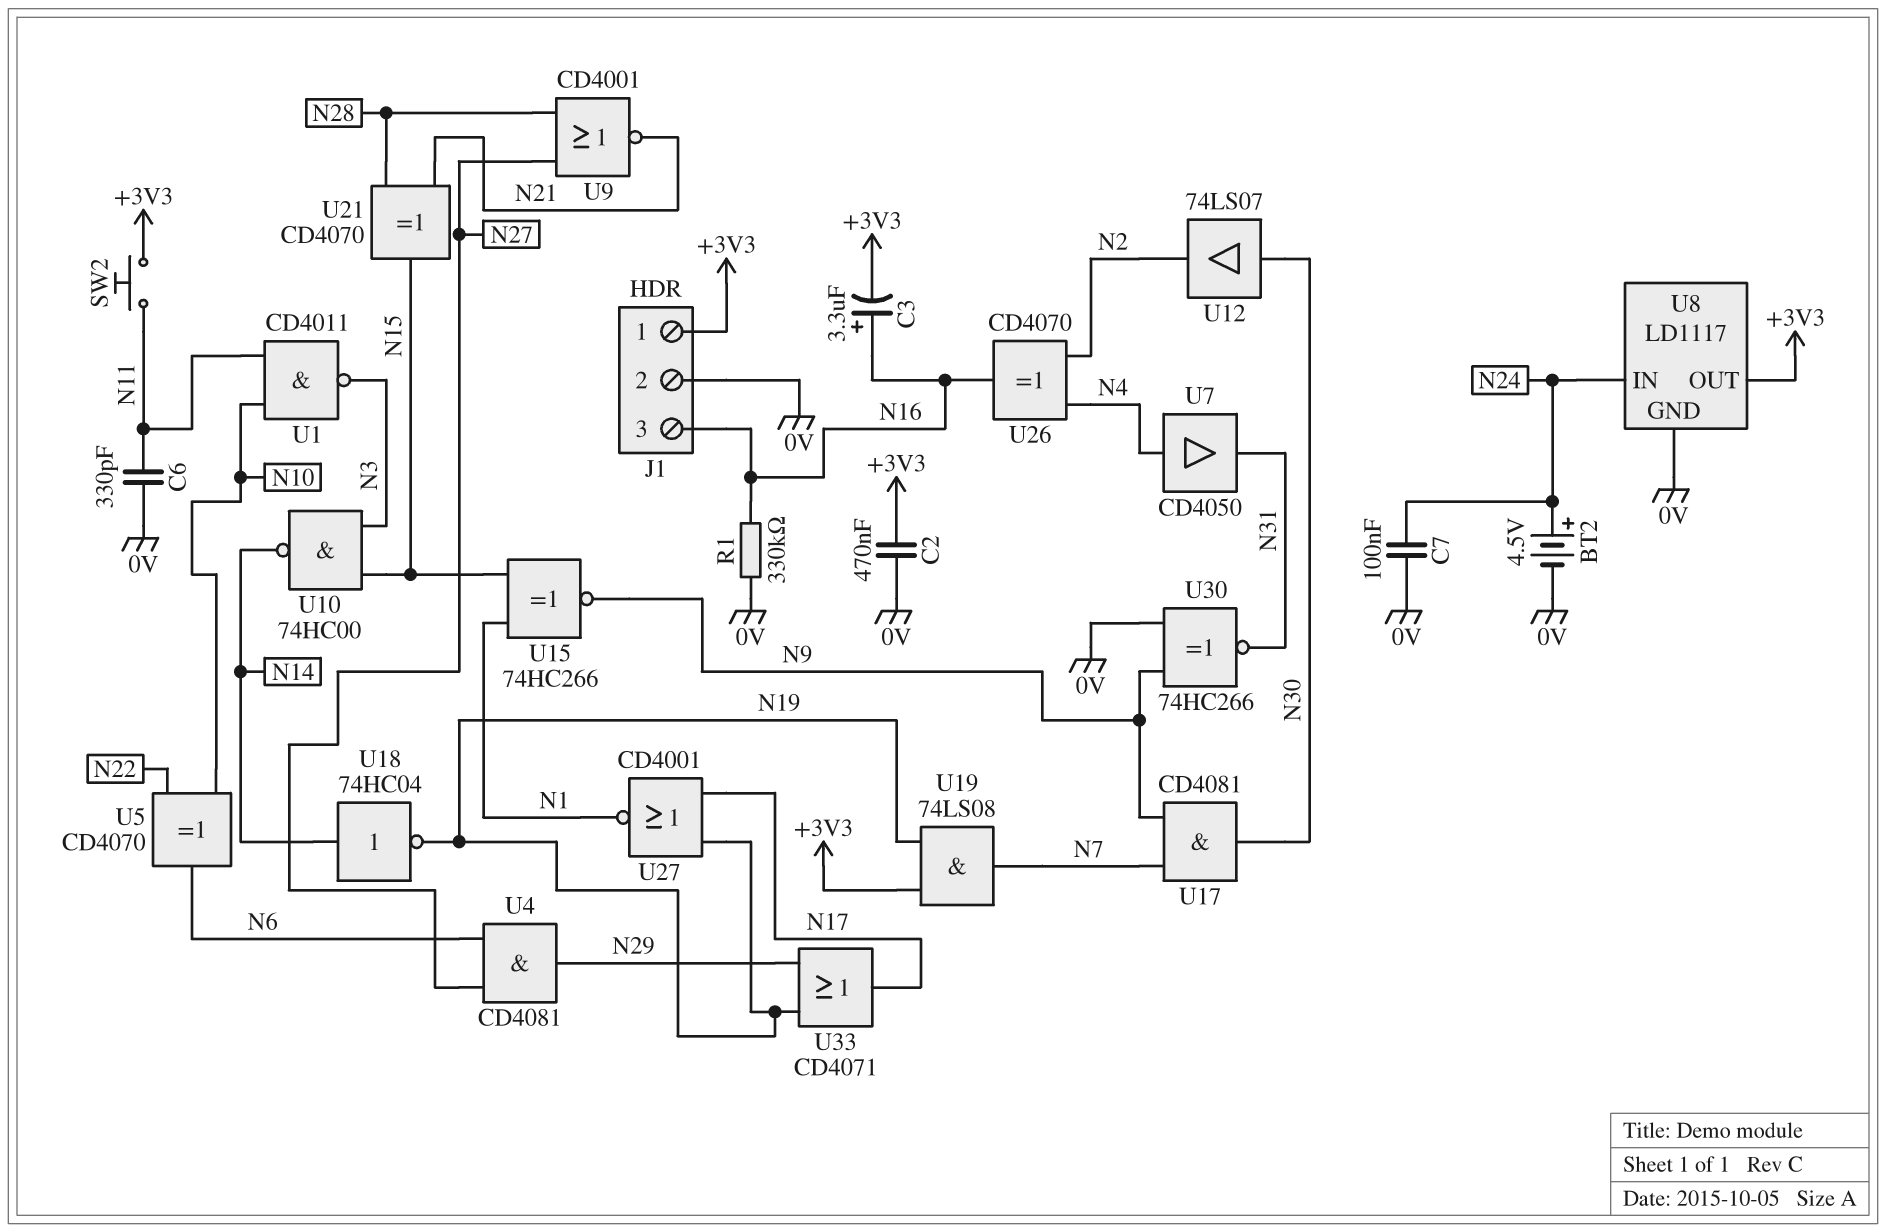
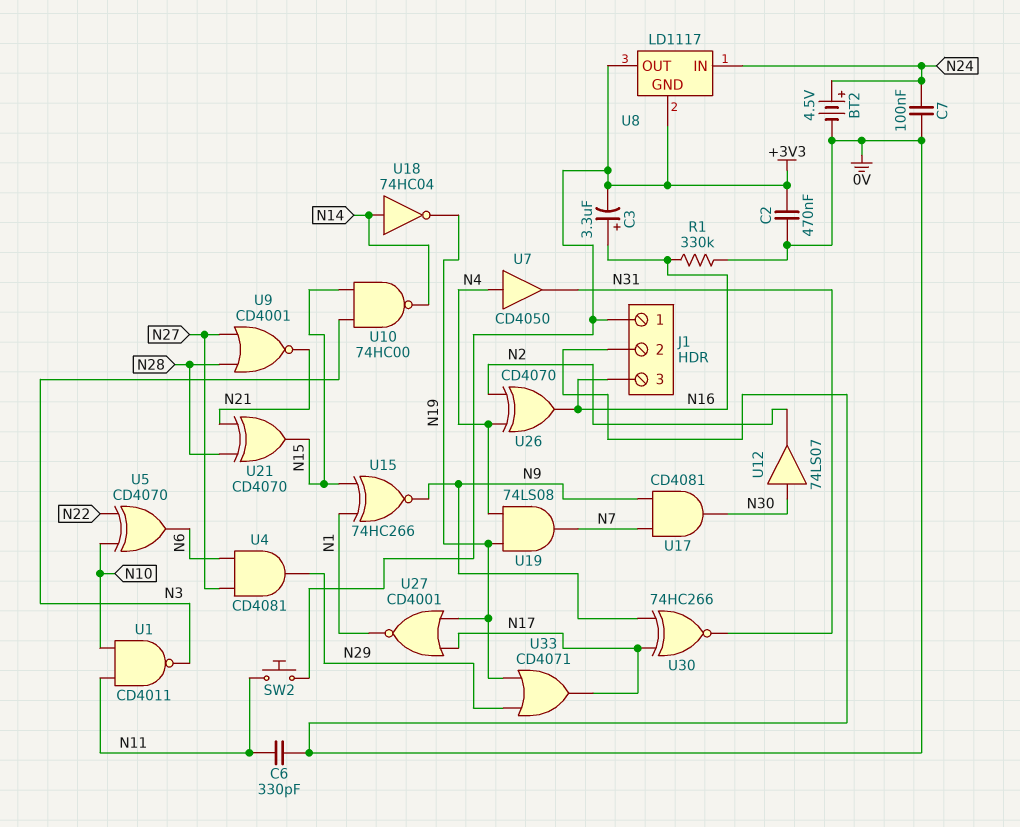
U8 pin GND: 0V -> +3V3
U19: AND 74LS08 (in +3V3, in N19, out N7) -> AND 74LS08 (in N4, in N19, out N7)
U30: XNOR 74HC266 (in 0V, in N9, out N31) -> XNOR 74HC266 (in N9, in N17, out N31)

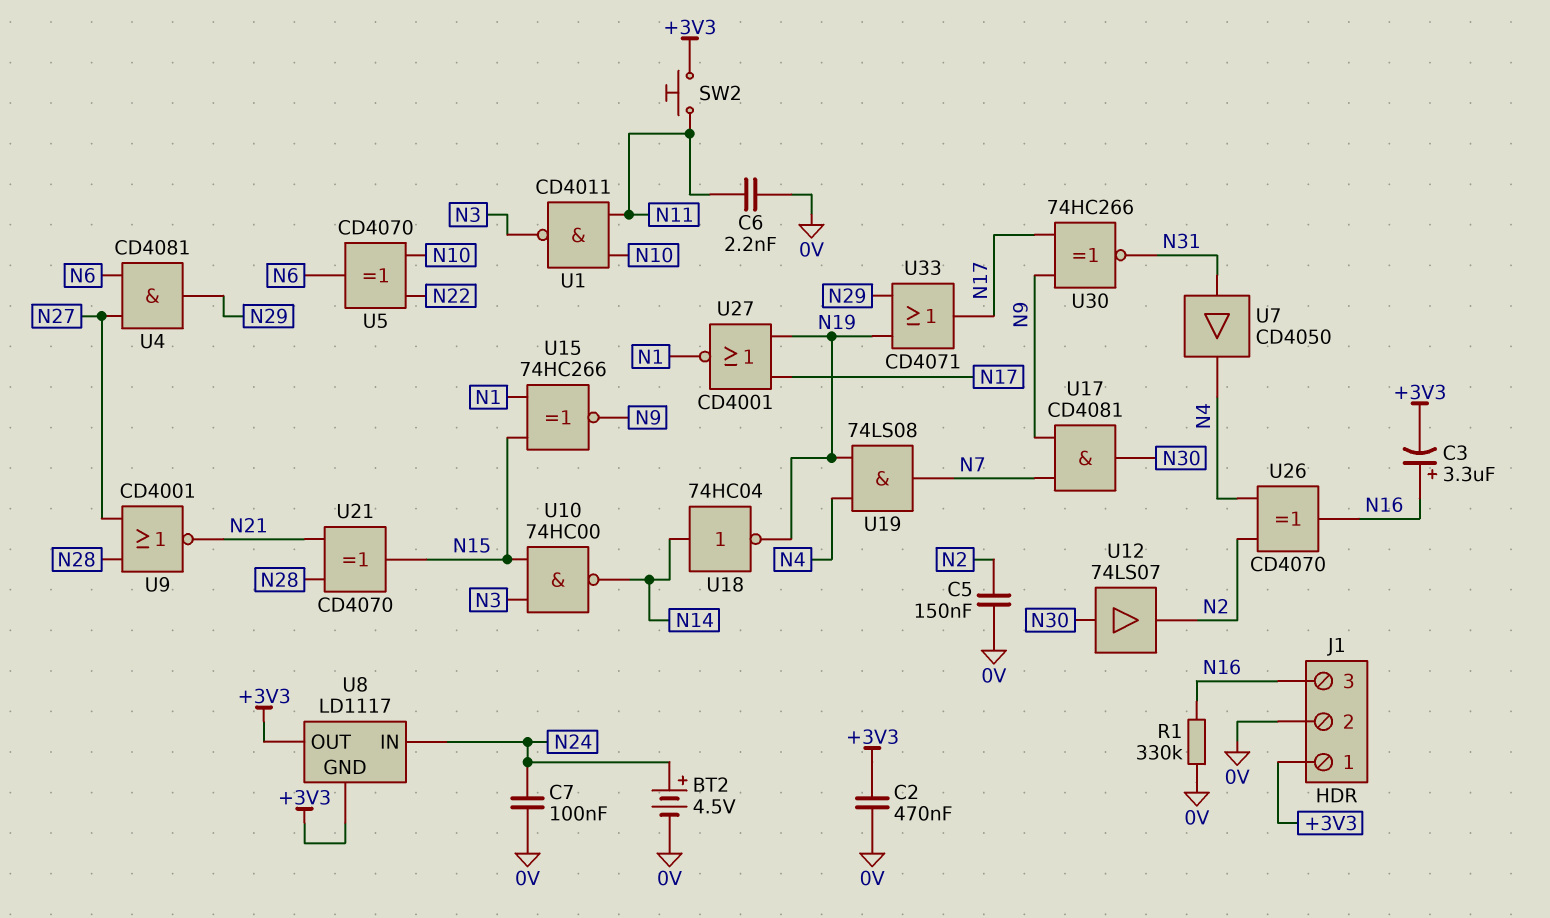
C5: none -> 150nF (0V, N2)
C6: 330pF (0V, N11) -> 2.2nF (0V, N11)
U7: buffer CD4050 (in N4, out N31) -> buffer CD4050 (in N31, out N4)

